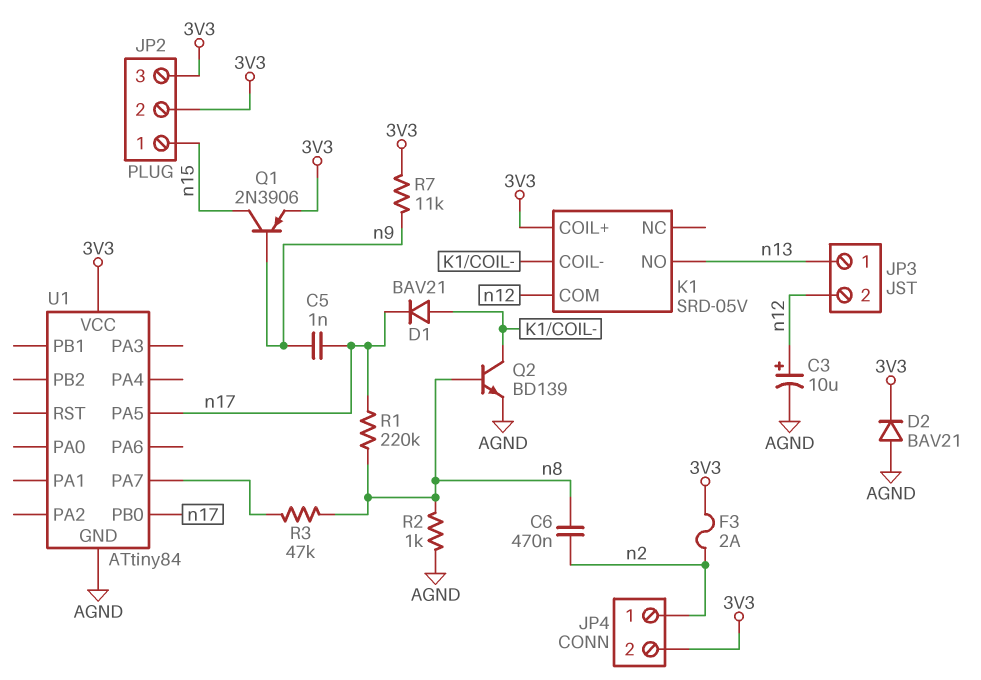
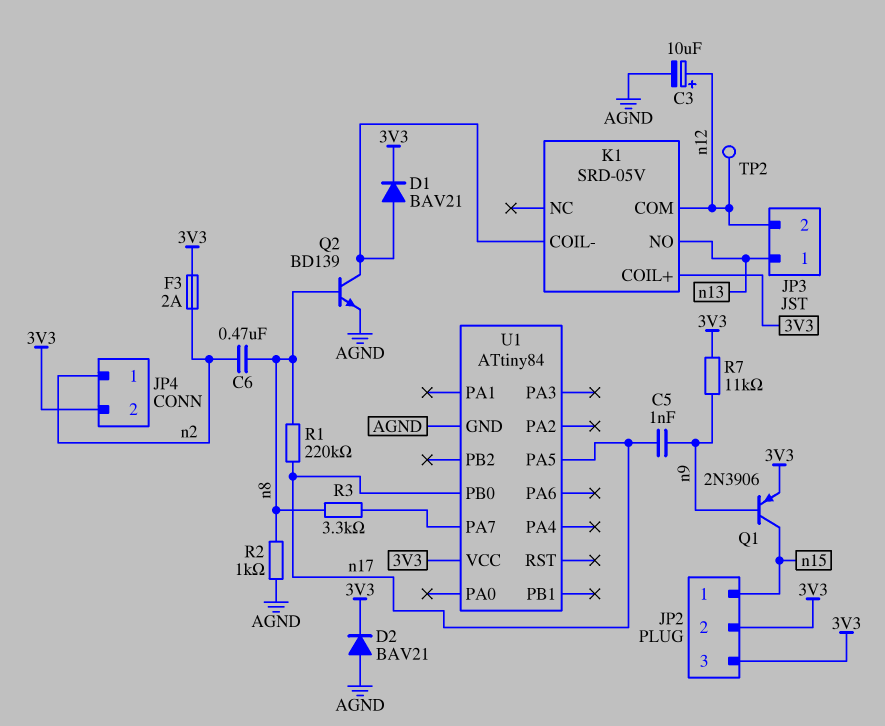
D1: diode BAV21 (A K1/COIL-, K n17) -> diode BAV21 (A K1/COIL-, K 3V3)
R3: 47k (U1/PA7, n8) -> 3.3k (U1/PA7, n8)
TP2: none -> test point (n12)

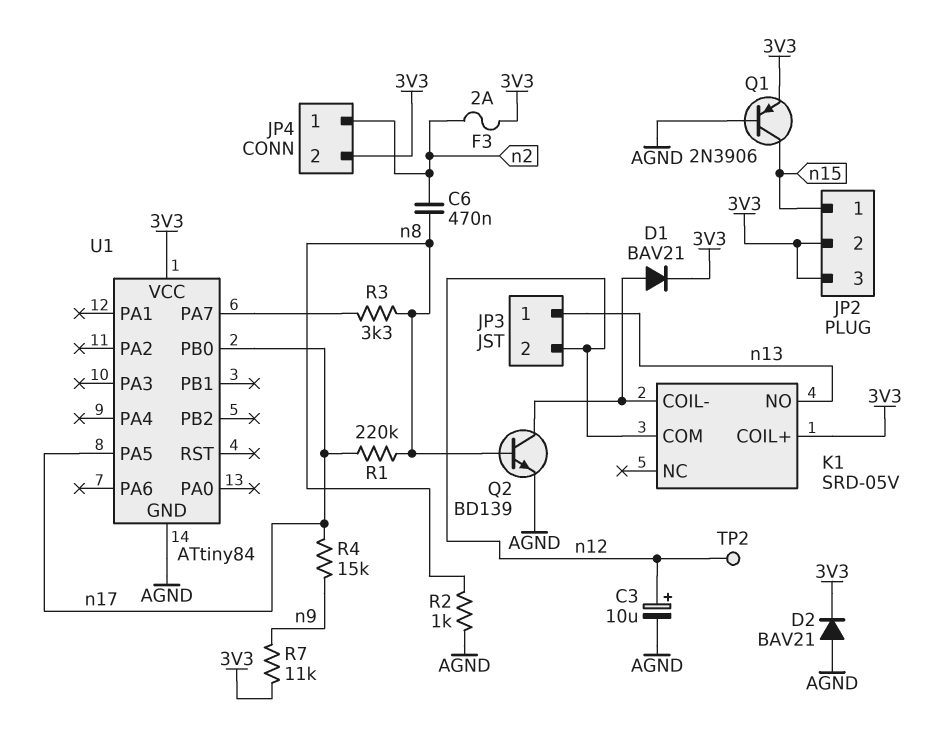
C5: 1nF (n9, n17) -> none
Q1: PNP 2N3906 (B n9, C n15, E 3V3) -> PNP 2N3906 (B AGND, C n15, E 3V3)
R4: none -> 15k (n9, n17)

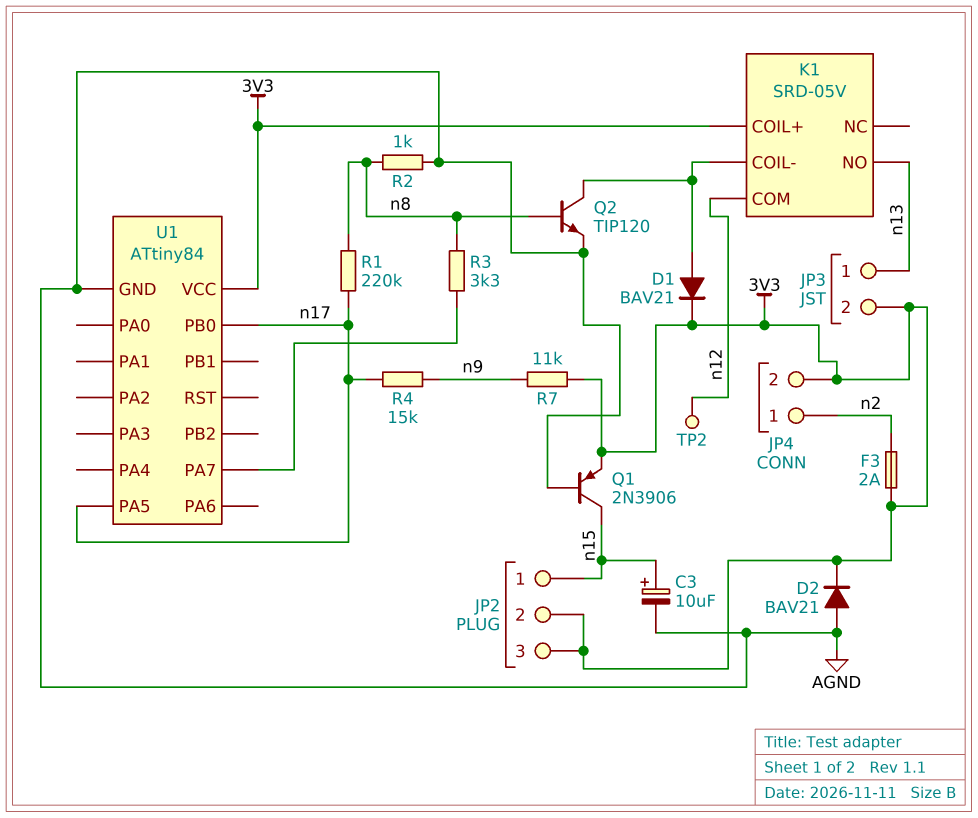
C3: 10uF (plus n12, minus AGND) -> 10uF (plus n15, minus AGND)
C6: 470nF (n2, n8) -> none
JP3 pin 2: n12 -> 3V3
Q2: NPN BD139 (B n8, C K1/COIL-, E AGND) -> NPN TIP120 (B n8, C K1/COIL-, E AGND)

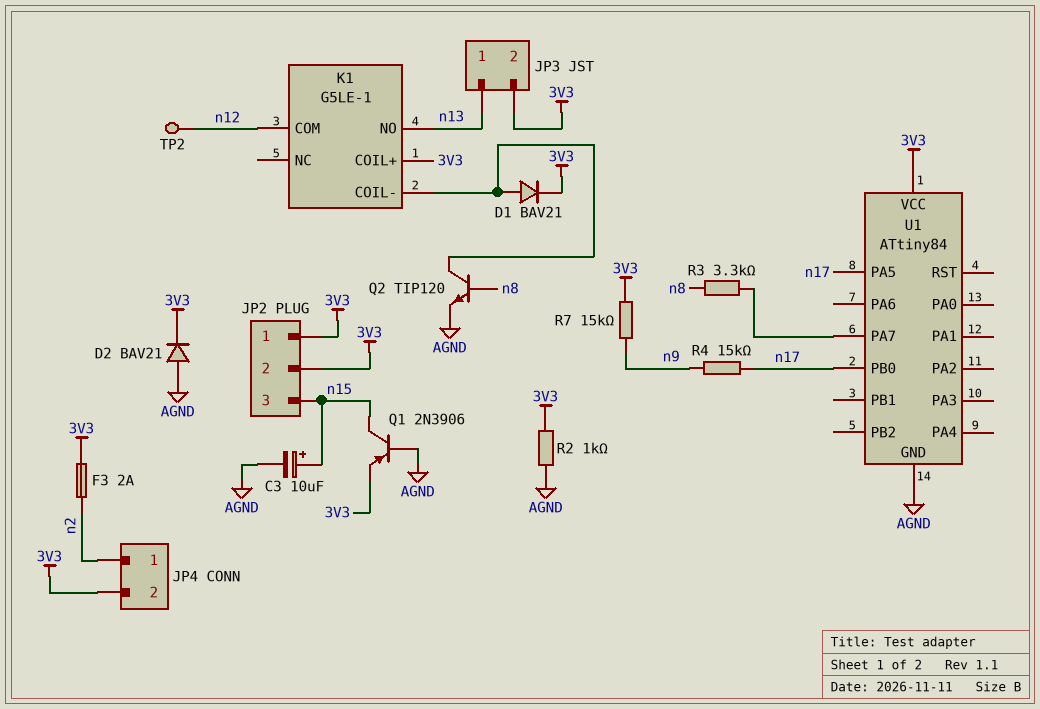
JP2 pin 1: n15 -> 3V3
JP2 pin 3: 3V3 -> n15
K1: SRD-05V -> G5LE-1
R1: 220k (n8, n17) -> none
R2: 1k (AGND, n8) -> 1k (3V3, AGND)
R7: 11k (3V3, n9) -> 15k (3V3, n9)

